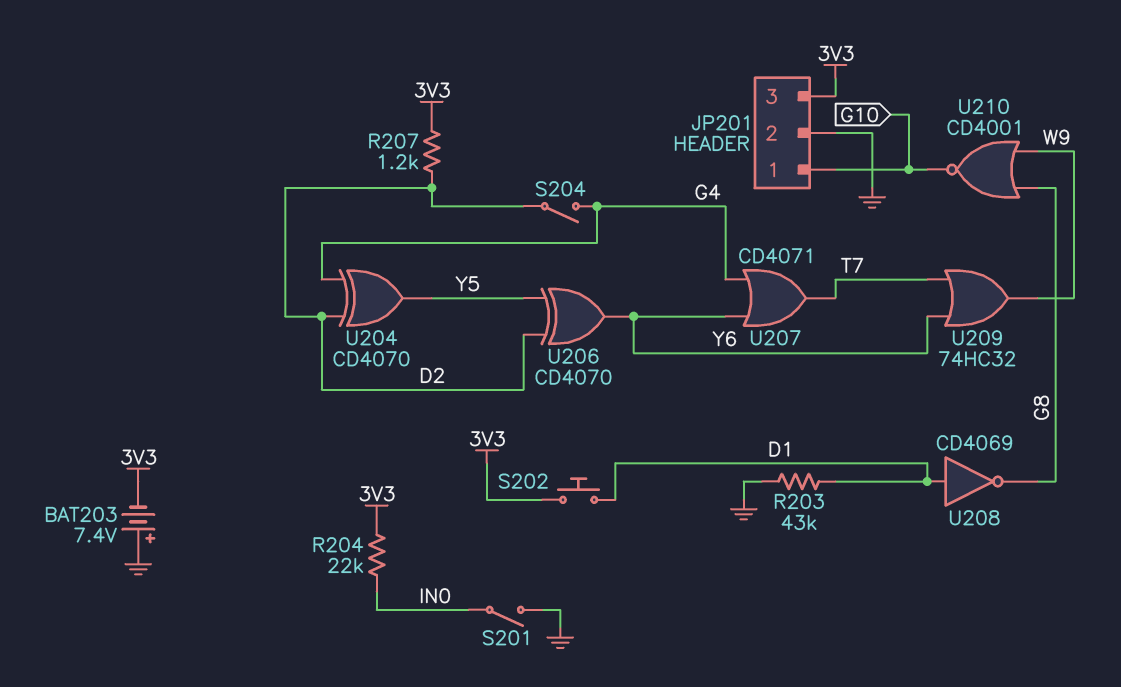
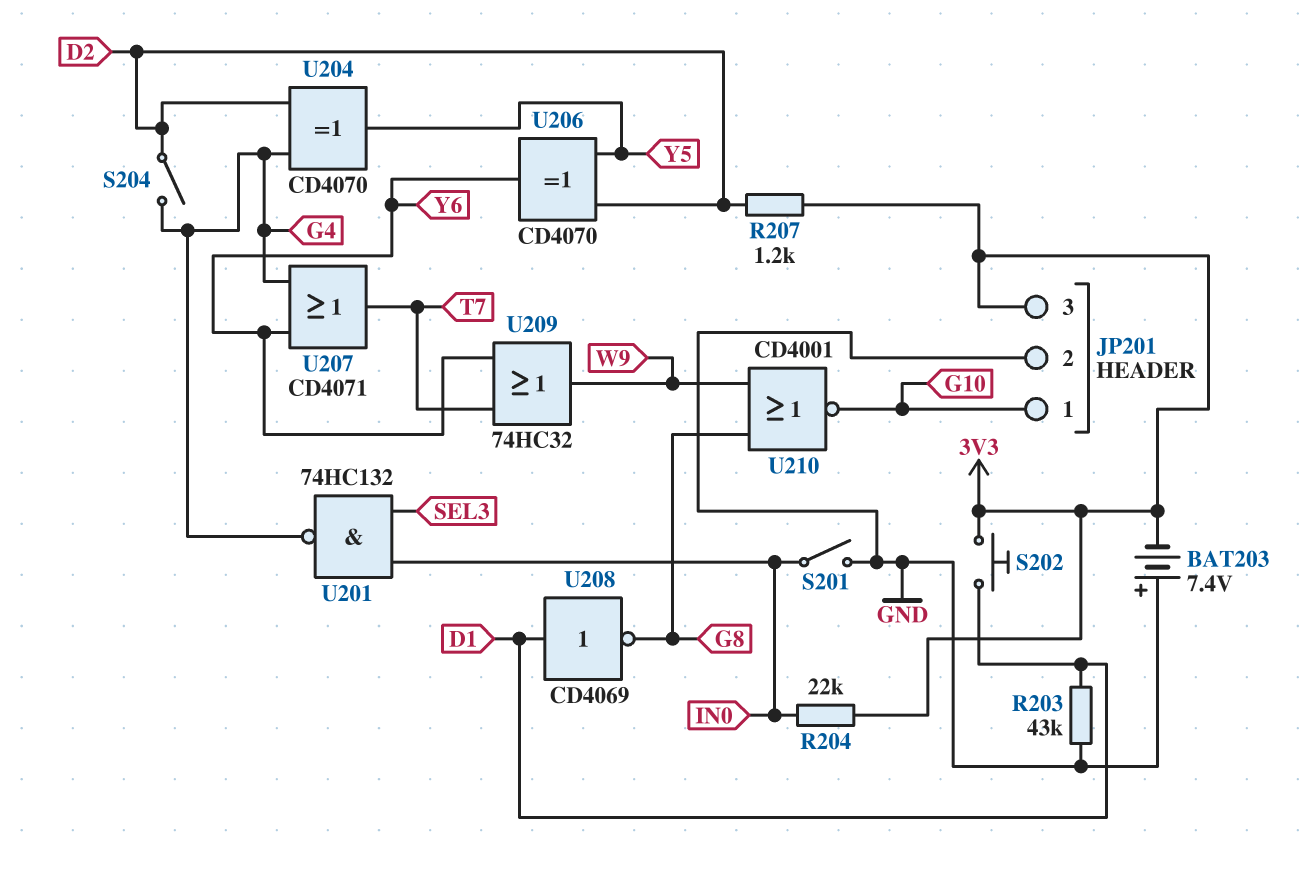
U201: none -> NAND 74HC132 (in IN0, in SEL3, out G4)

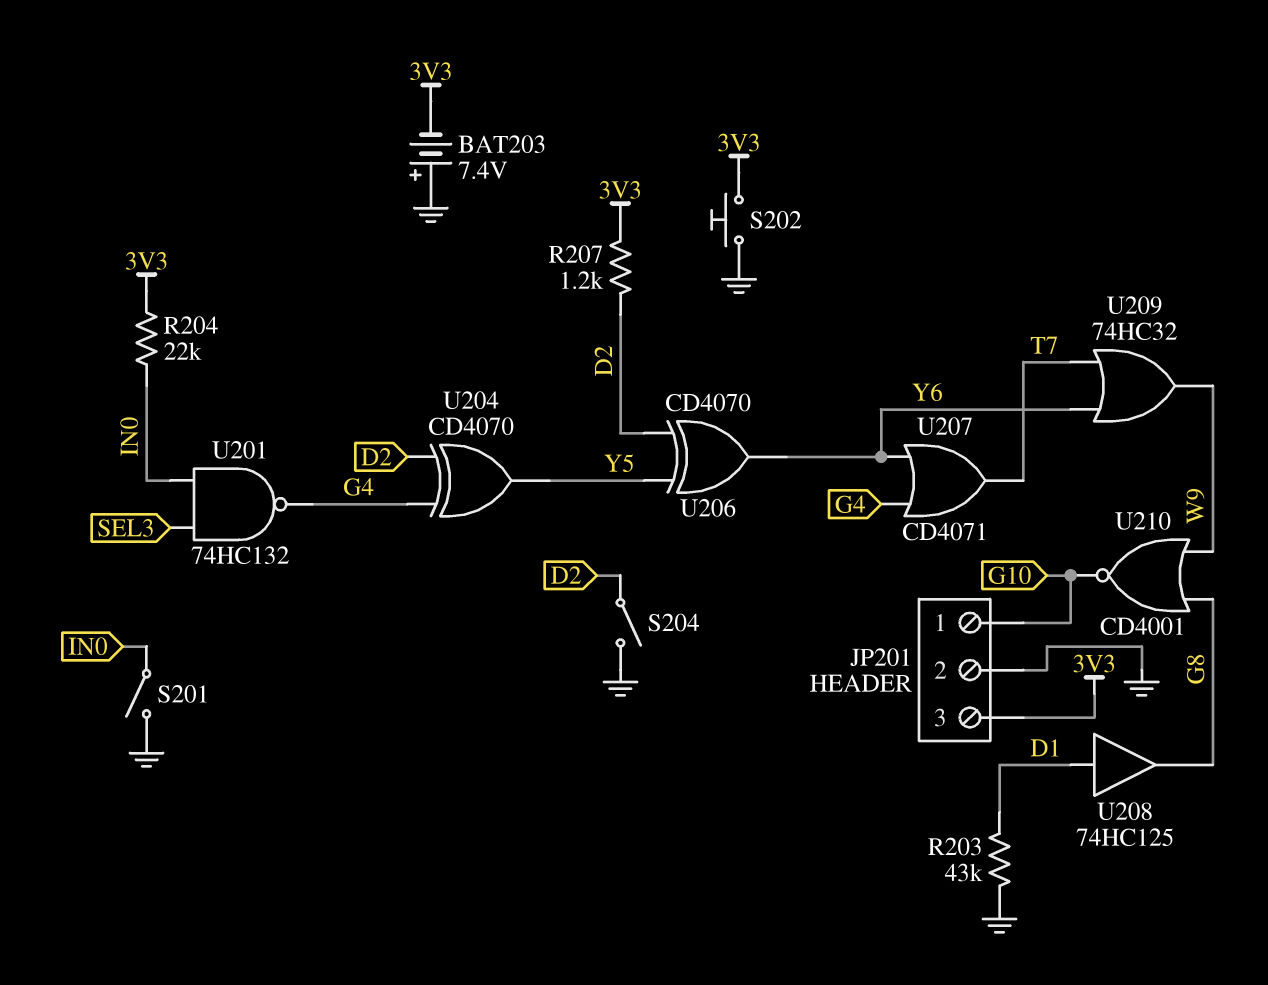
S202: button (3V3, D1) -> button (3V3, GND)
S204: switch (D2, G4) -> switch (D2, GND)
U208: NOT CD4069 (in D1, out G8) -> buffer 74HC125 (in D1, out G8)

